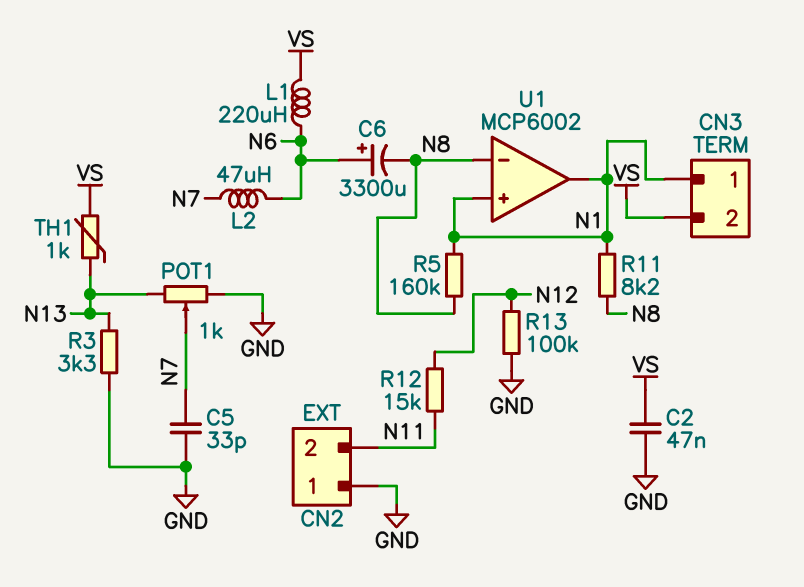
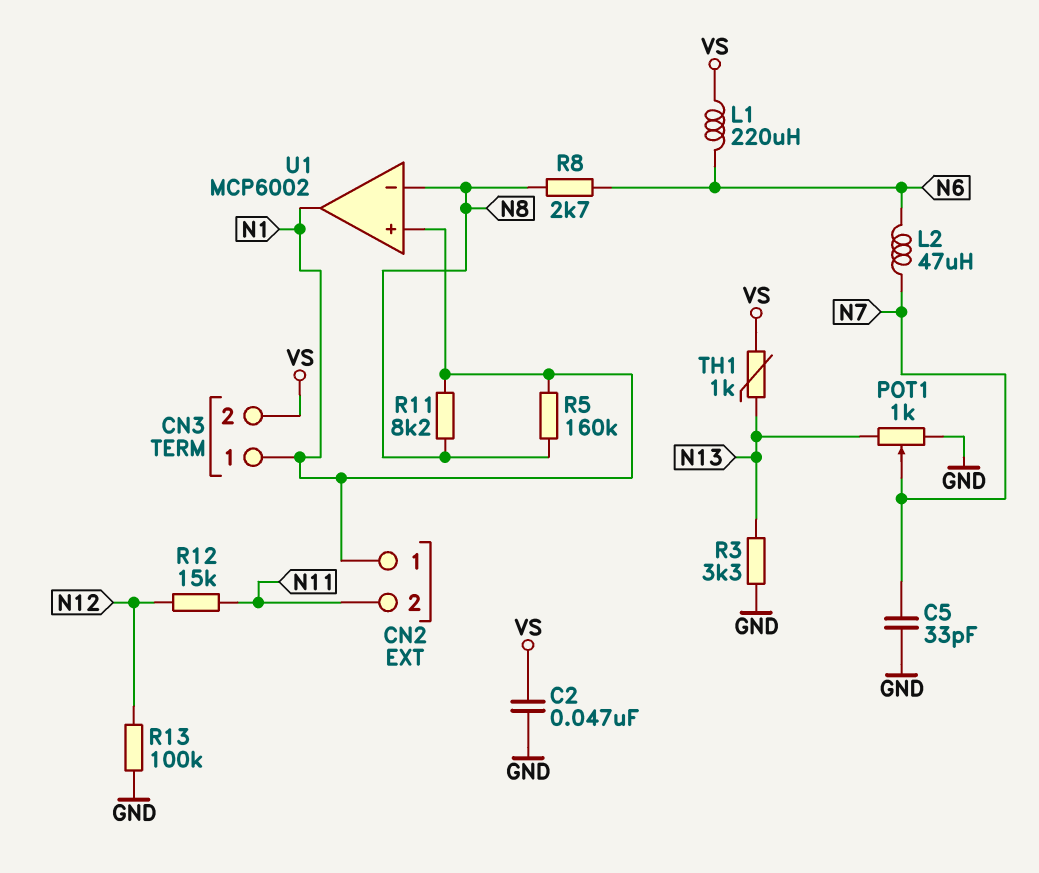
C6: 3300uF (plus N6, minus N8) -> none
CN2 pin 1: GND -> N1
R8: none -> 2.7k (N6, N8)

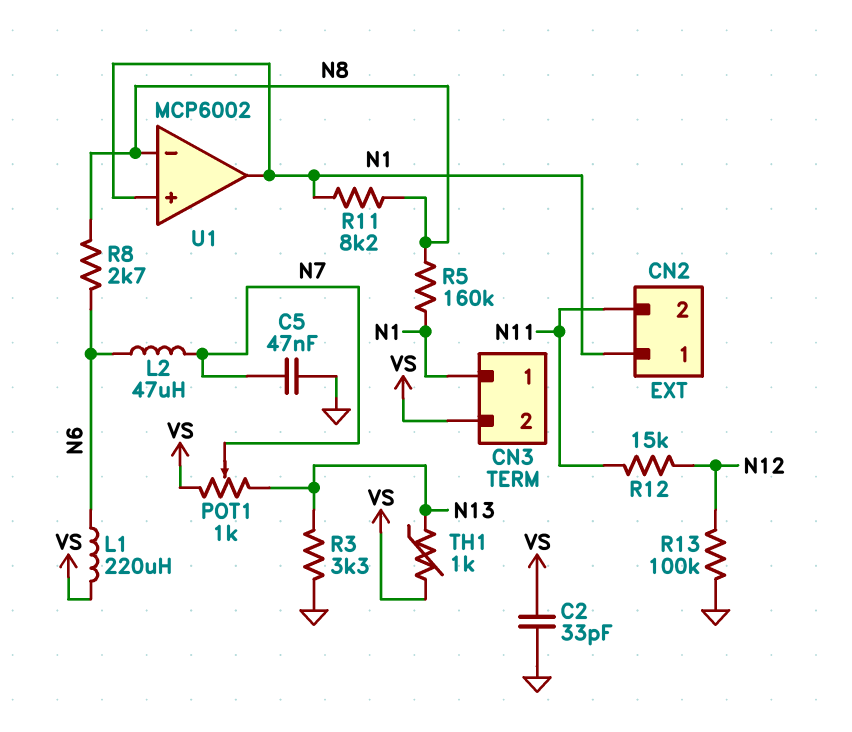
C2: 47nF (GND, VS) -> 33pF (GND, VS)
C5: 33pF (GND, N7) -> 47nF (GND, N7)
POT1: 1k (GND, N13, wiper N7) -> 1k (N13, VS, wiper N7)

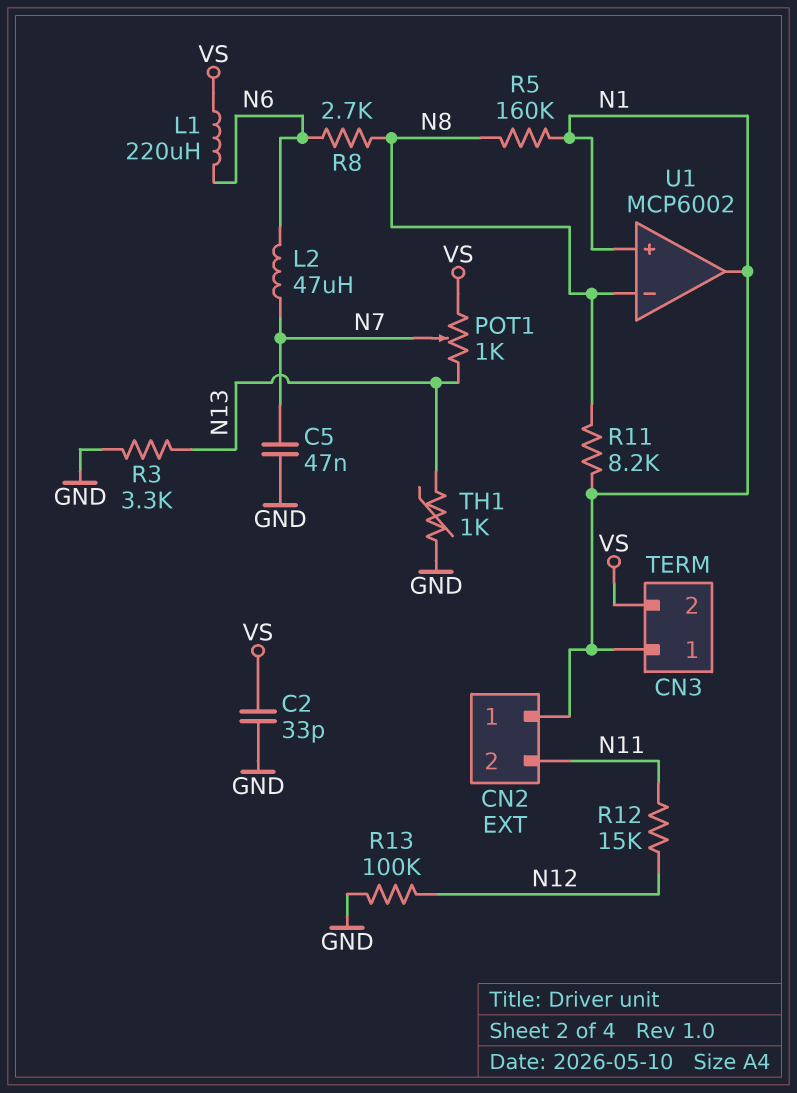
TH1: 1k (N13, VS) -> 1k (GND, N13)

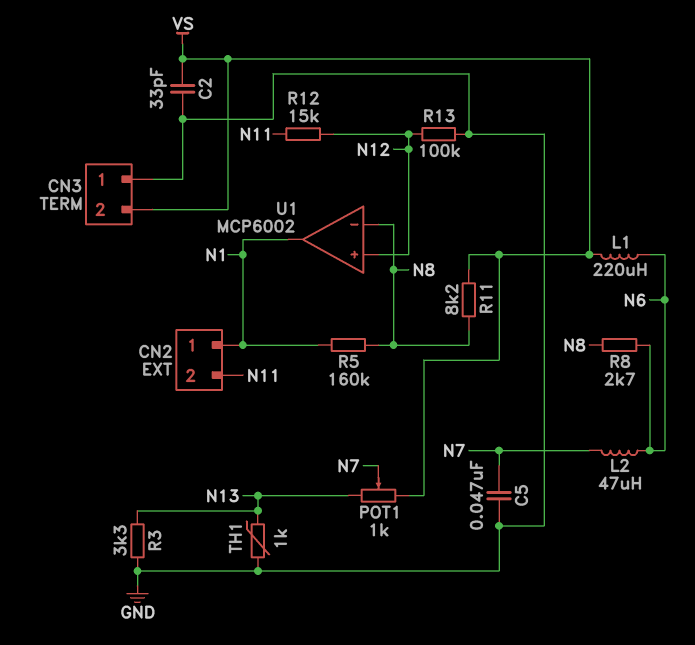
CN3 pin 1: N1 -> GND
R11: 8.2k (N1, N8) -> 8.2k (N8, VS)
U1 pin in+: N1 -> N12

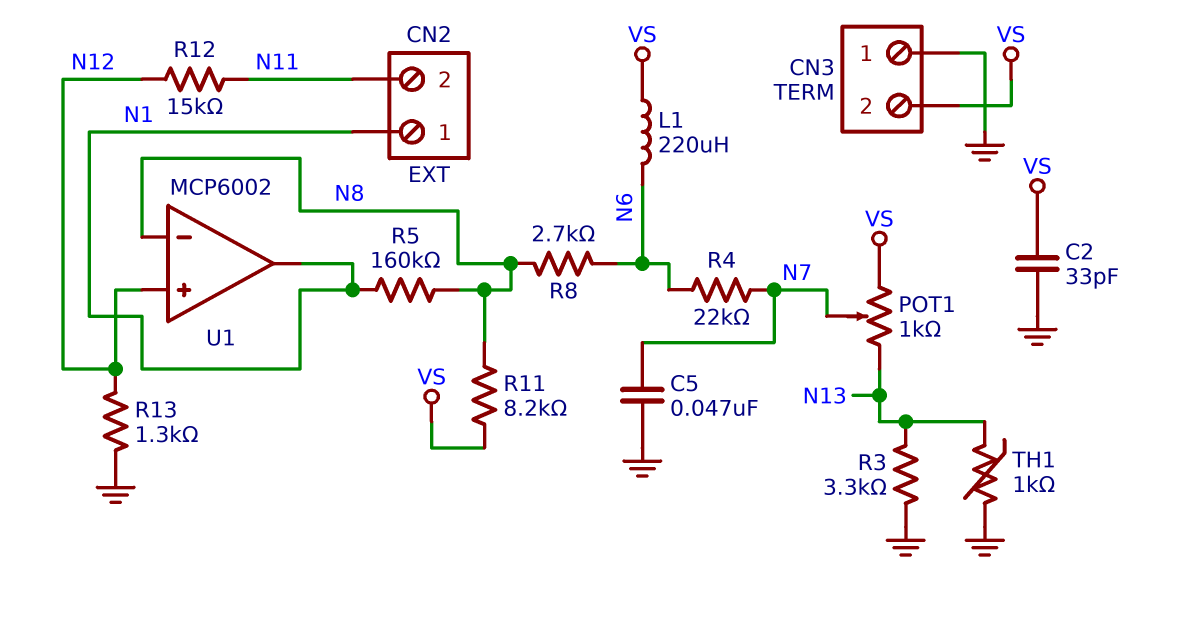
L2: 47uH (N6, N7) -> none
R4: none -> 22k (N6, N7)
R13: 100k (GND, N12) -> 1.3k (GND, N12)

